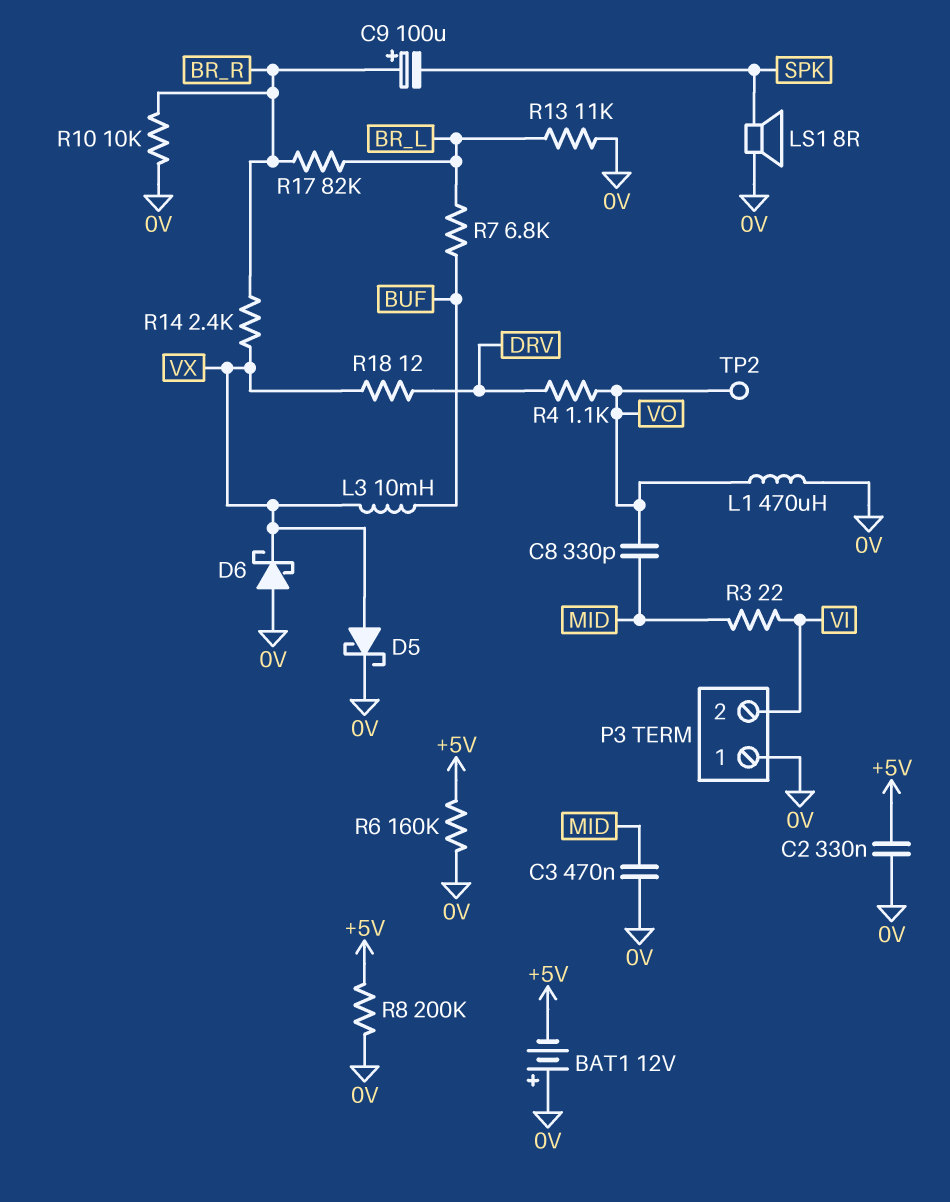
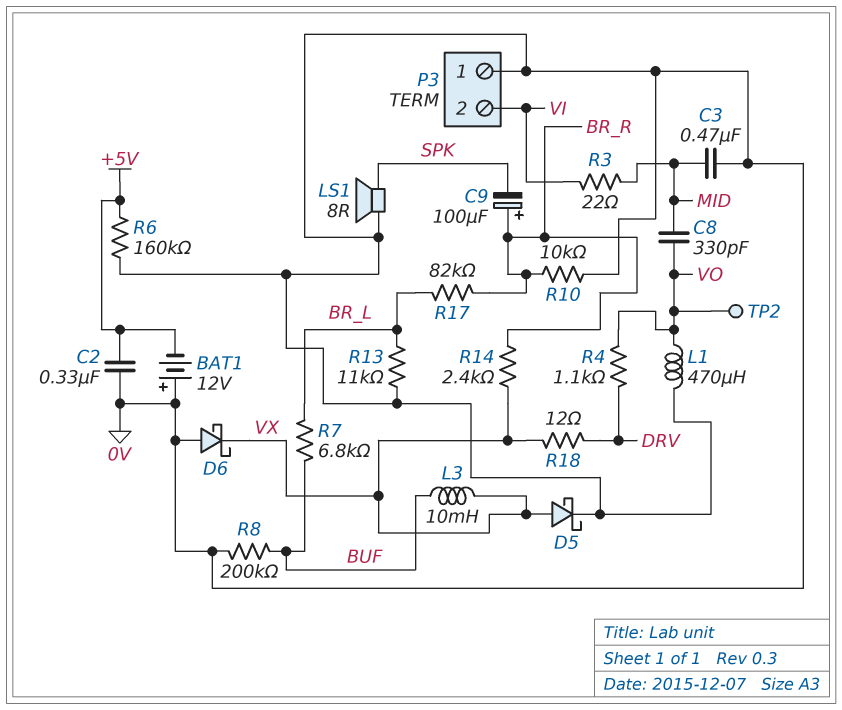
R8: 200k (+5V, 0V) -> 200k (0V, BUF)

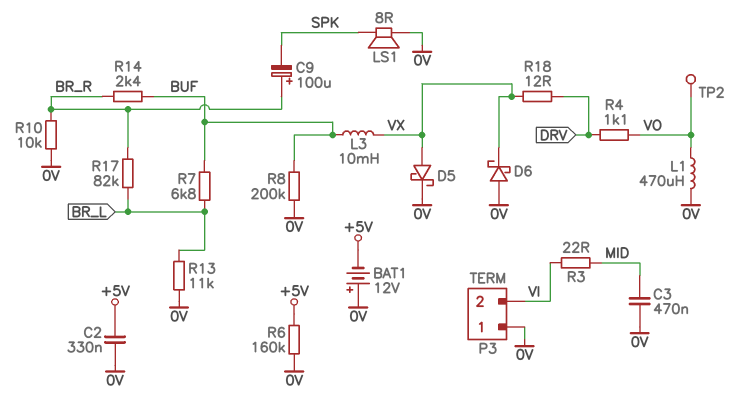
C8: 330pF (MID, VO) -> none
R14: 2.4k (BR_R, VX) -> 2.4k (BR_R, BUF)

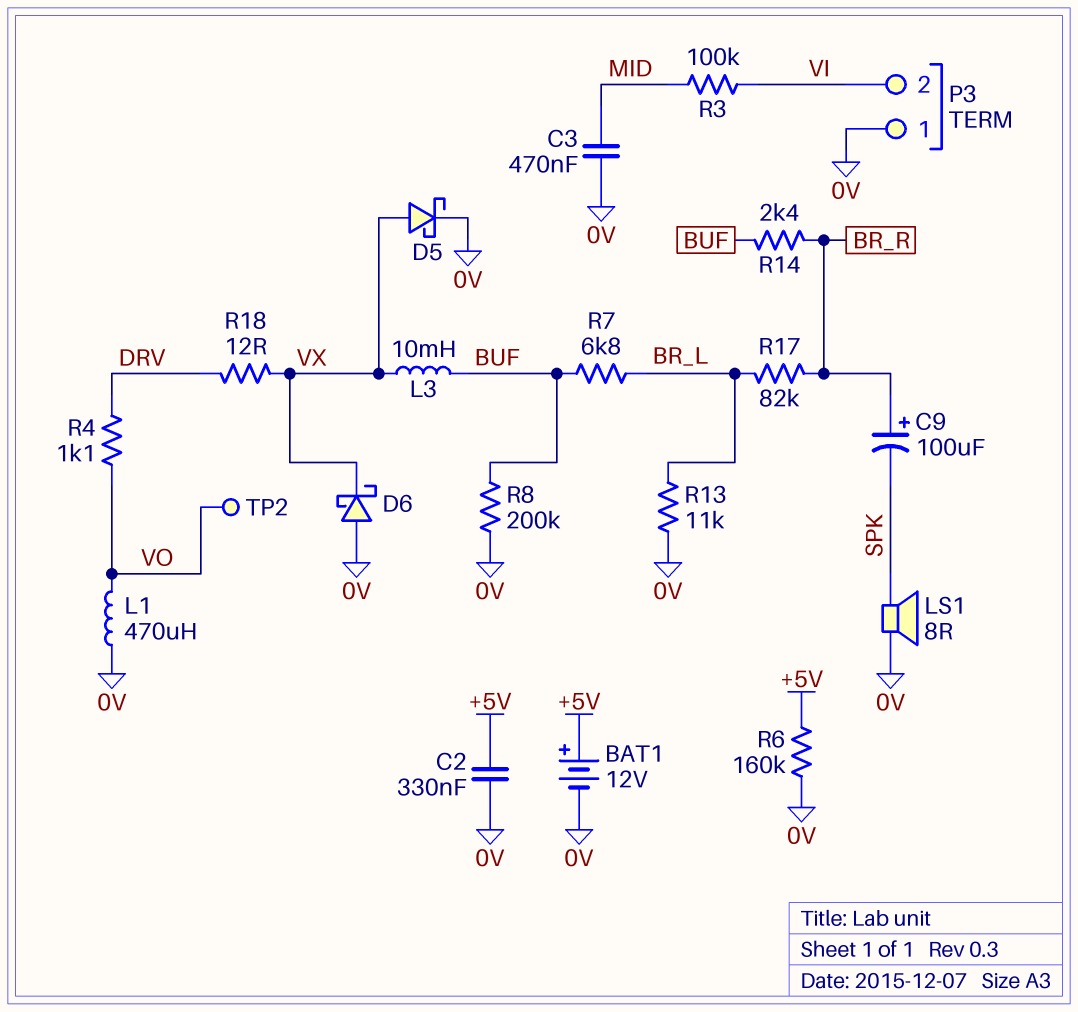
BAT1: 12V (plus 0V, minus +5V) -> 12V (plus +5V, minus 0V)
R3: 22 (MID, VI) -> 100k (MID, VI)
R10: 10k (0V, BR_R) -> none

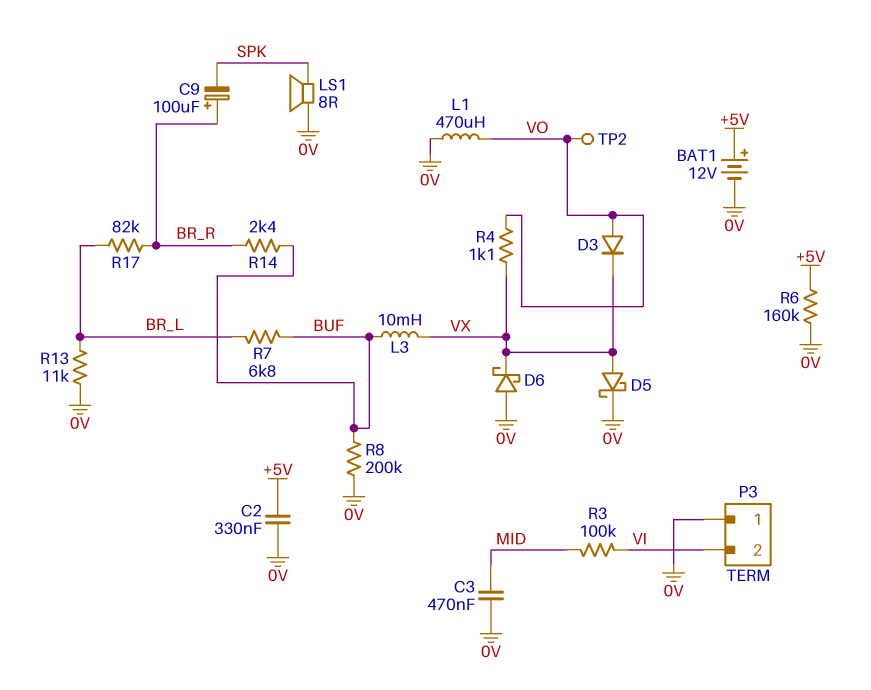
D3: none -> diode (A VO, K VX)
R4: 1.1k (DRV, VO) -> 1.1k (VO, VX)
R18: 12 (DRV, VX) -> none

